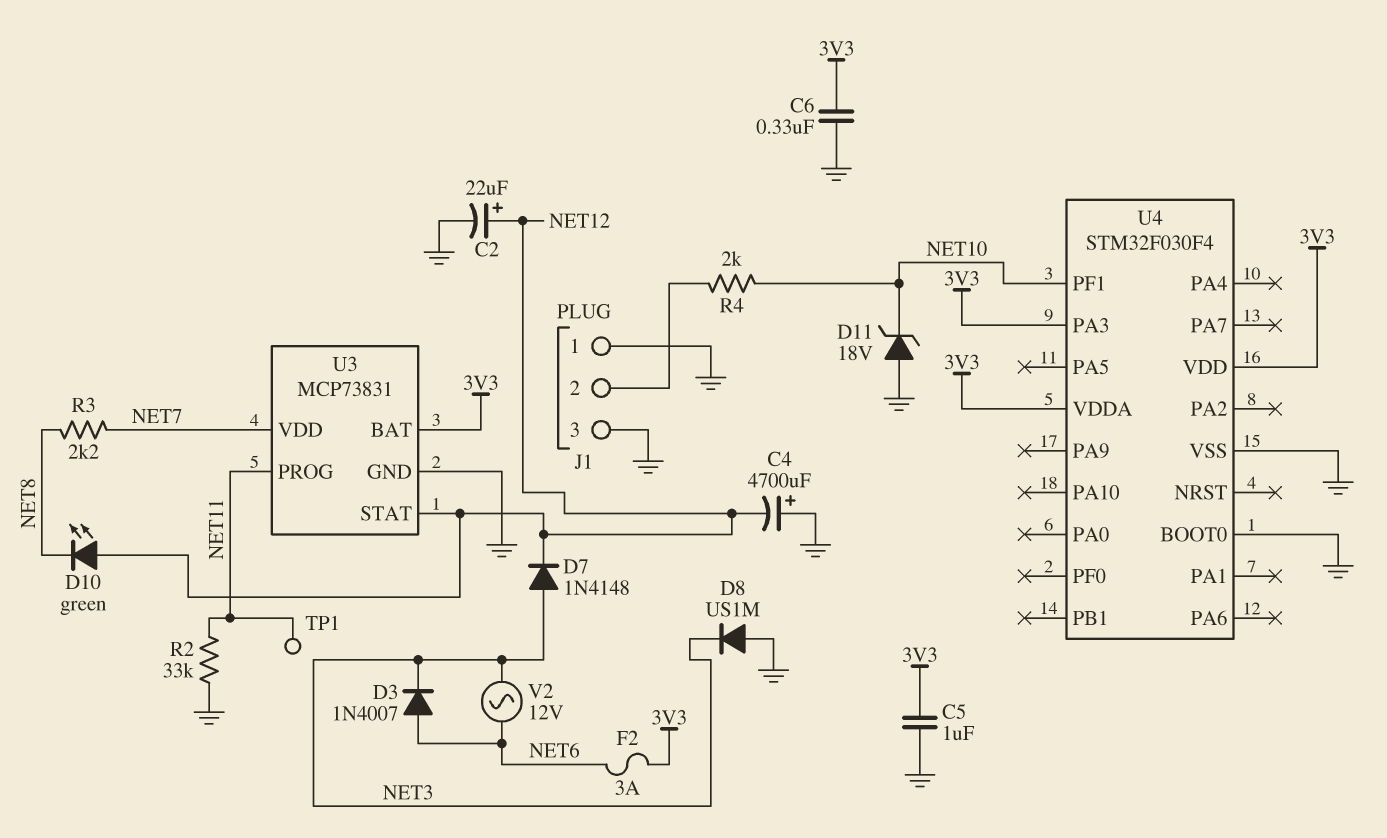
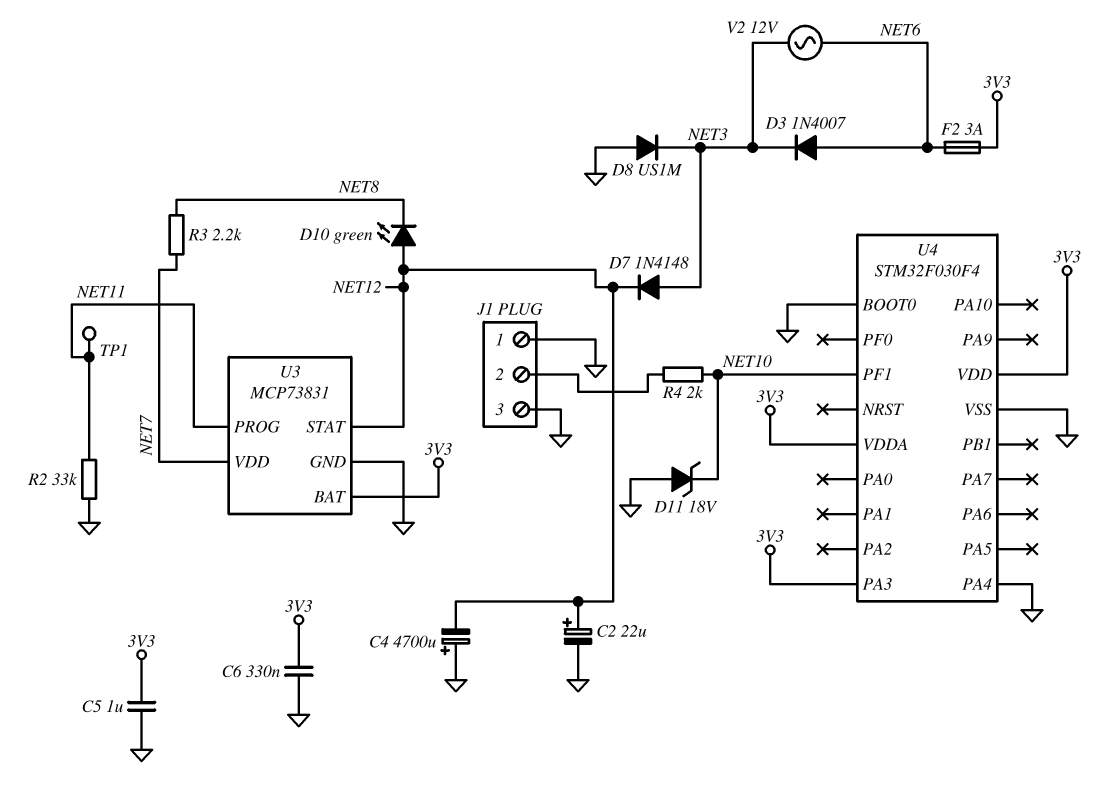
U4 pin PA4: none -> GND

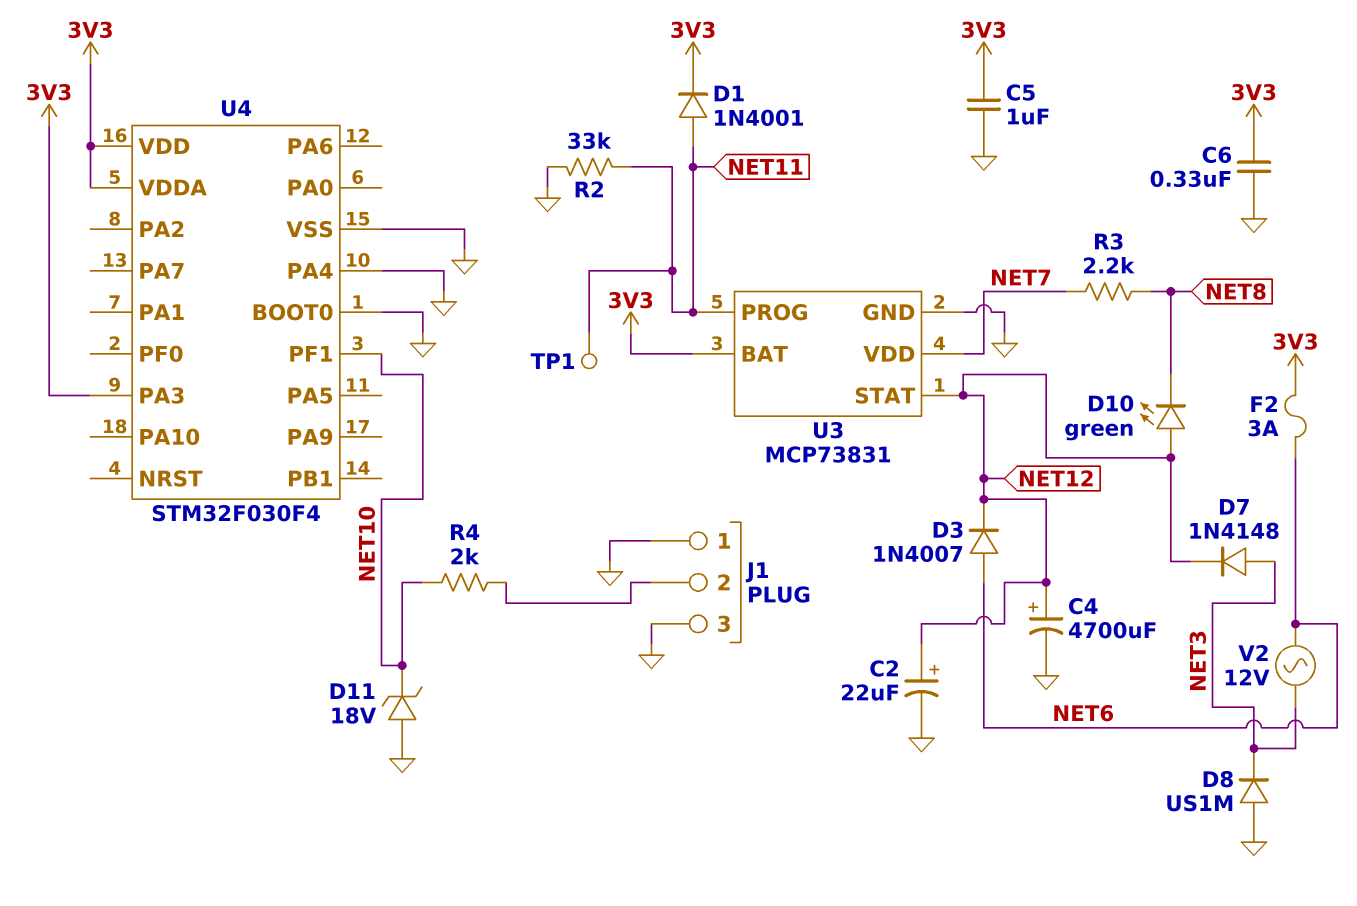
C4: 4700uF (plus GND, minus NET12) -> 4700uF (plus NET12, minus GND)
D1: none -> diode 1N4001 (A NET11, K 3V3)
D3: diode 1N4007 (A NET6, K NET3) -> diode 1N4007 (A NET6, K NET12)

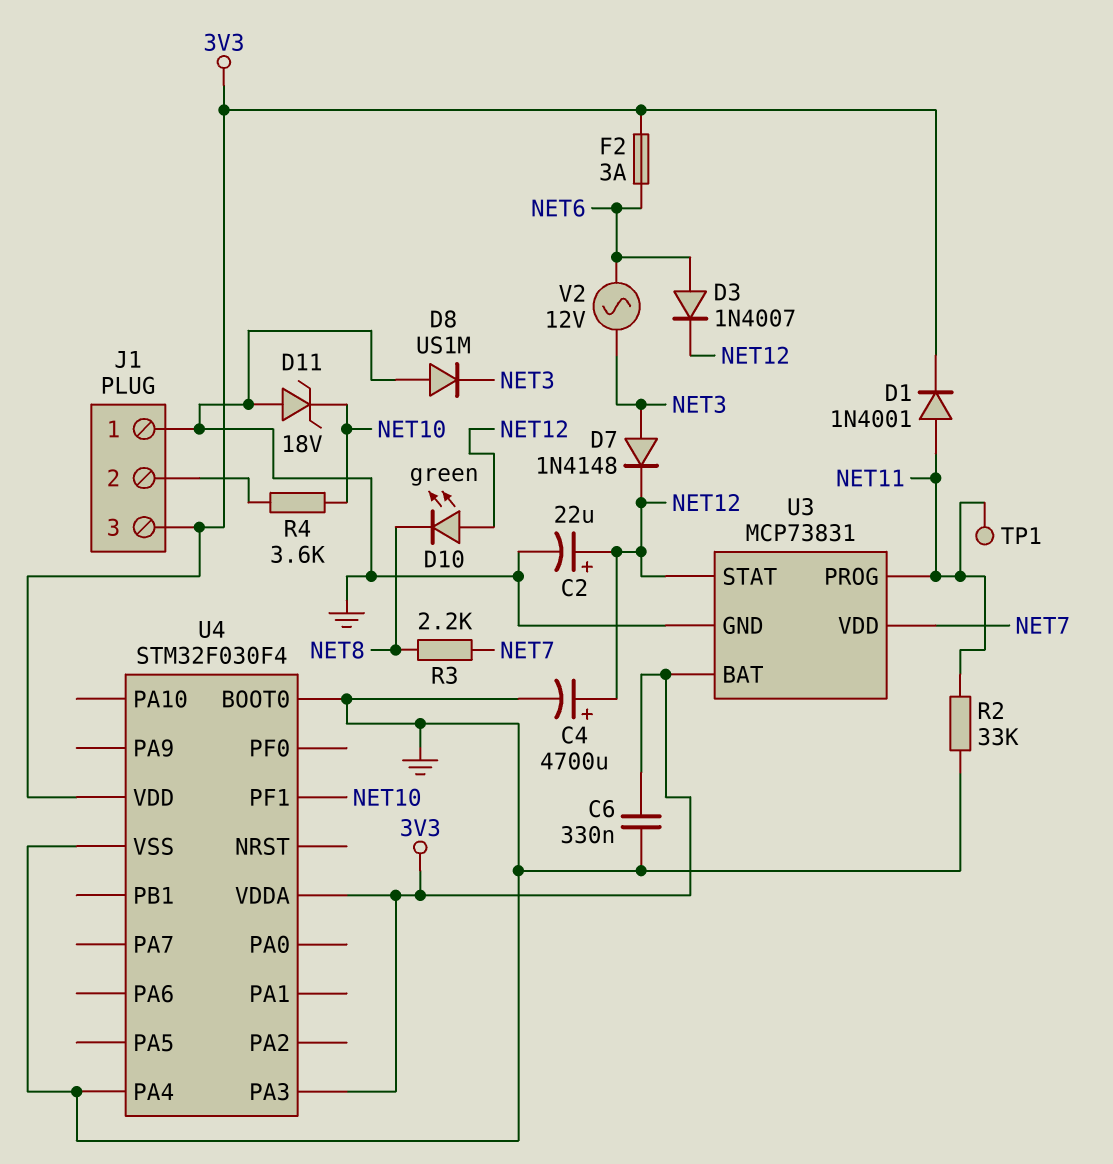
C5: 1uF (3V3, GND) -> none
J1 pin 3: GND -> 3V3
R4: 2k (J1/2, NET10) -> 3.6k (J1/2, NET10)

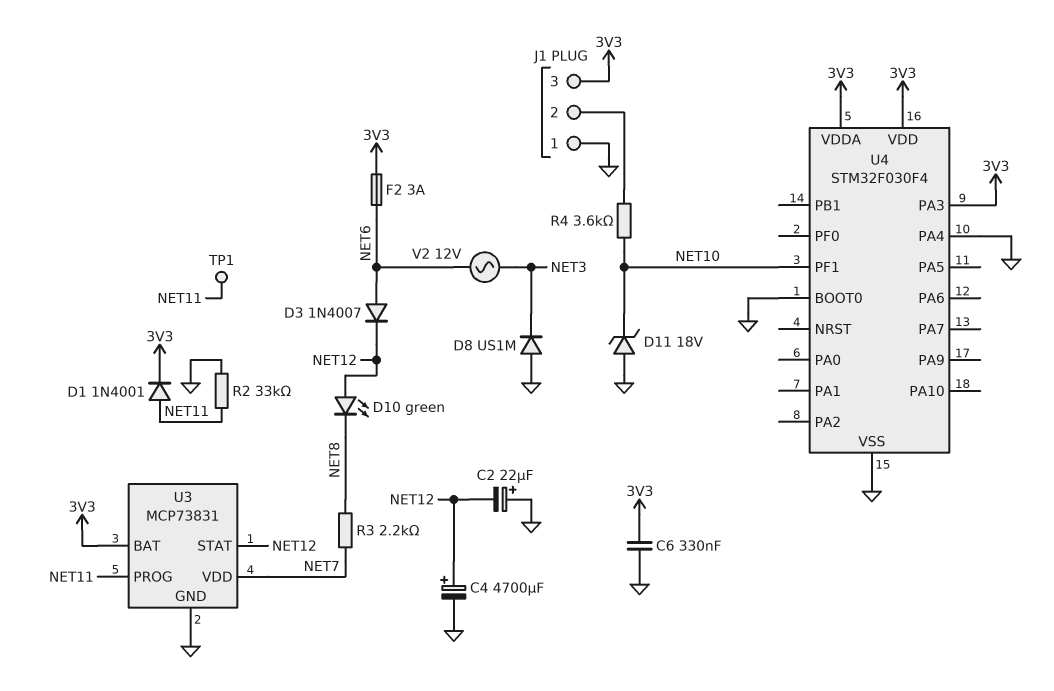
C2: 22uF (plus NET12, minus GND) -> 22uF (plus GND, minus NET12)
D7: diode 1N4148 (A NET3, K NET12) -> none

